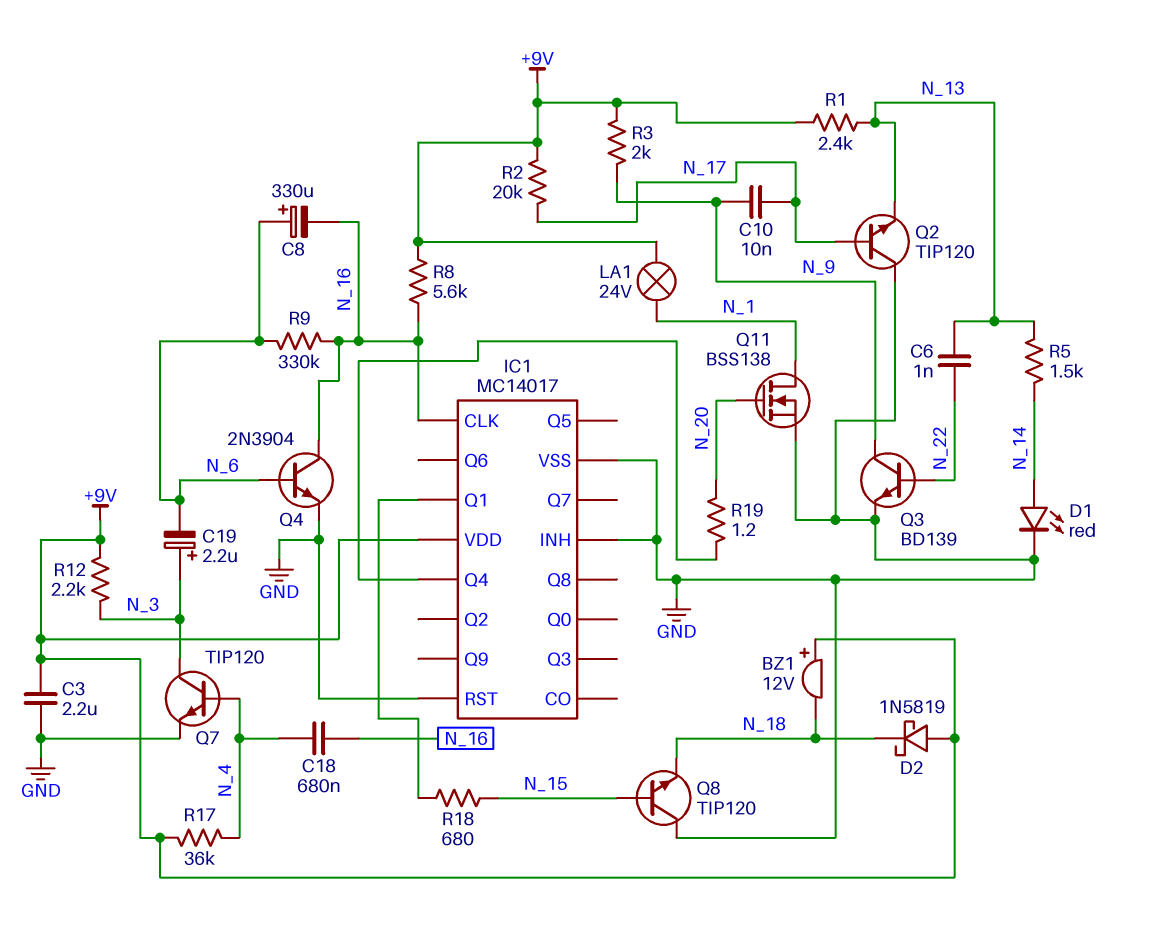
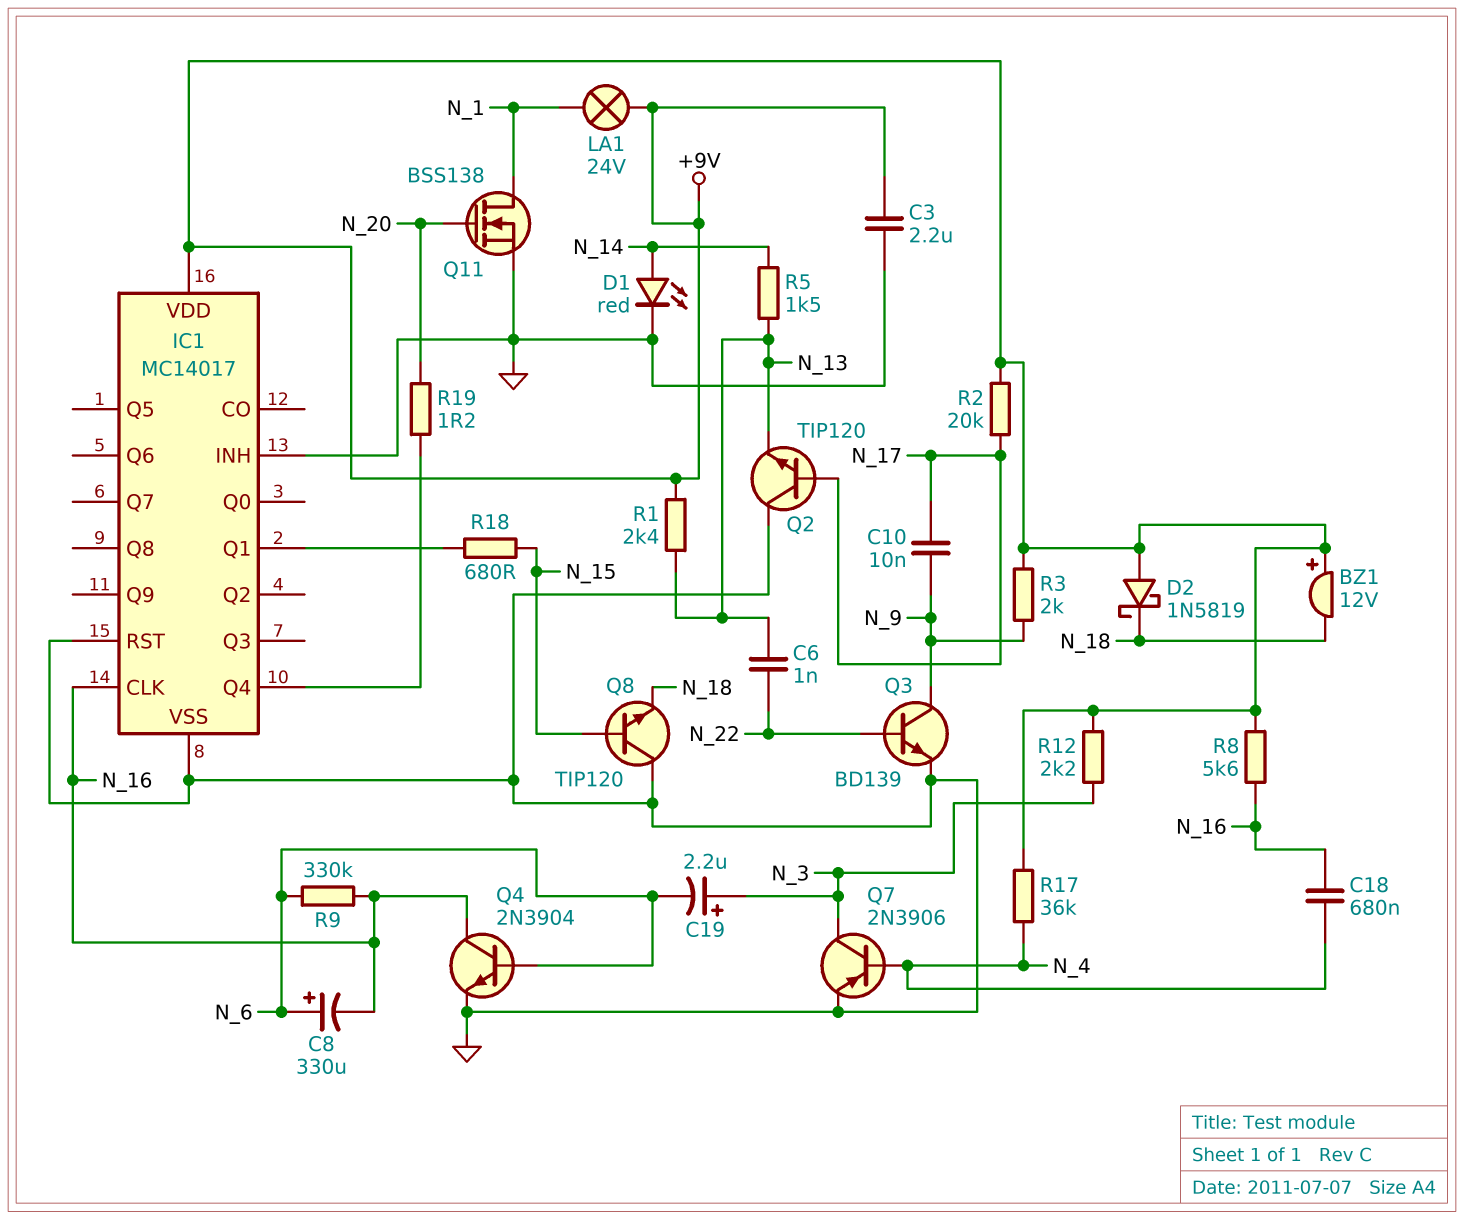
Q7: NPN TIP120 (B N_4, C N_3, E GND) -> PNP 2N3906 (B N_4, C N_3, E GND)

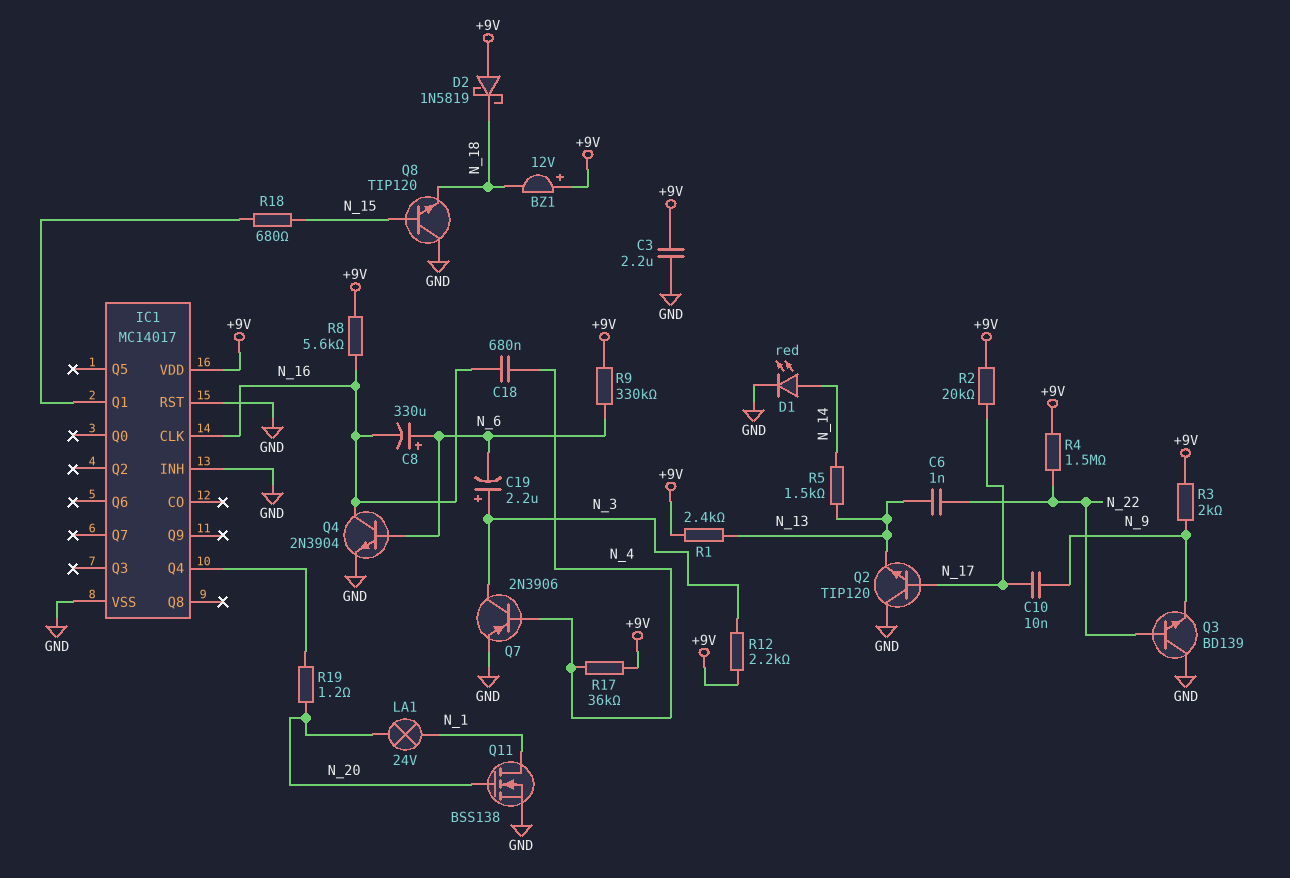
LA1: lamp 24V (+9V, N_1) -> lamp 24V (N_1, N_20)
Q3: NPN BD139 (B N_22, C N_9, E GND) -> NPN BD139 (B N_22, C GND, E N_9)
R4: none -> 1.5M (+9V, N_22)
R9: 330k (N_6, N_16) -> 330k (+9V, N_6)

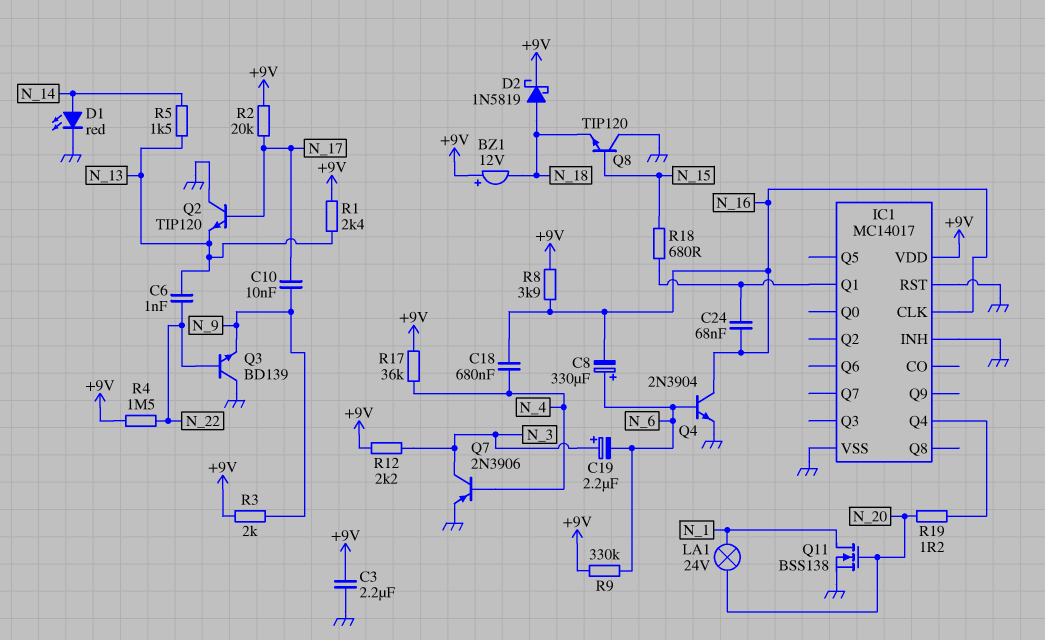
C24: none -> 68nF (IC1/Q1, N_16)
D2: schottky 1N5819 (A +9V, K N_18) -> schottky 1N5819 (A N_18, K +9V)
R8: 5.6k (+9V, N_16) -> 3.9k (+9V, N_16)

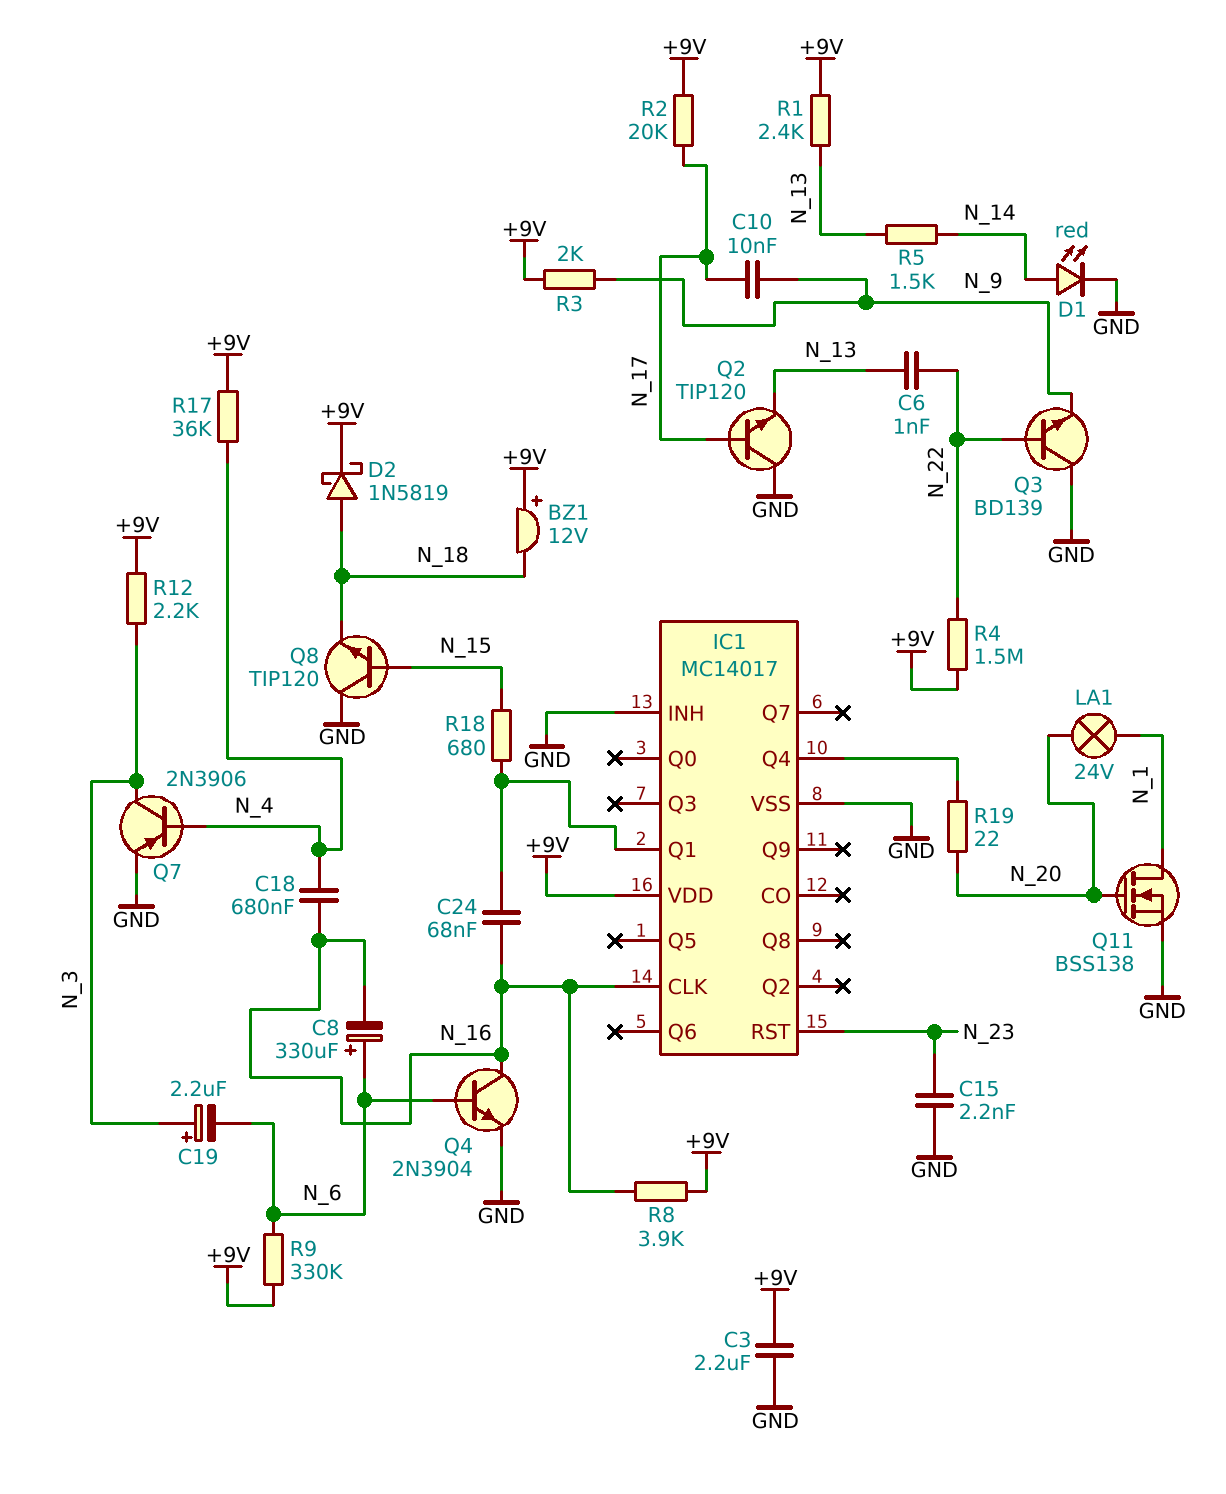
C15: none -> 2.2nF (GND, N_23)
IC1 pin RST: GND -> N_23
R19: 1.2 (IC1/Q4, N_20) -> 22 (IC1/Q4, N_20)

